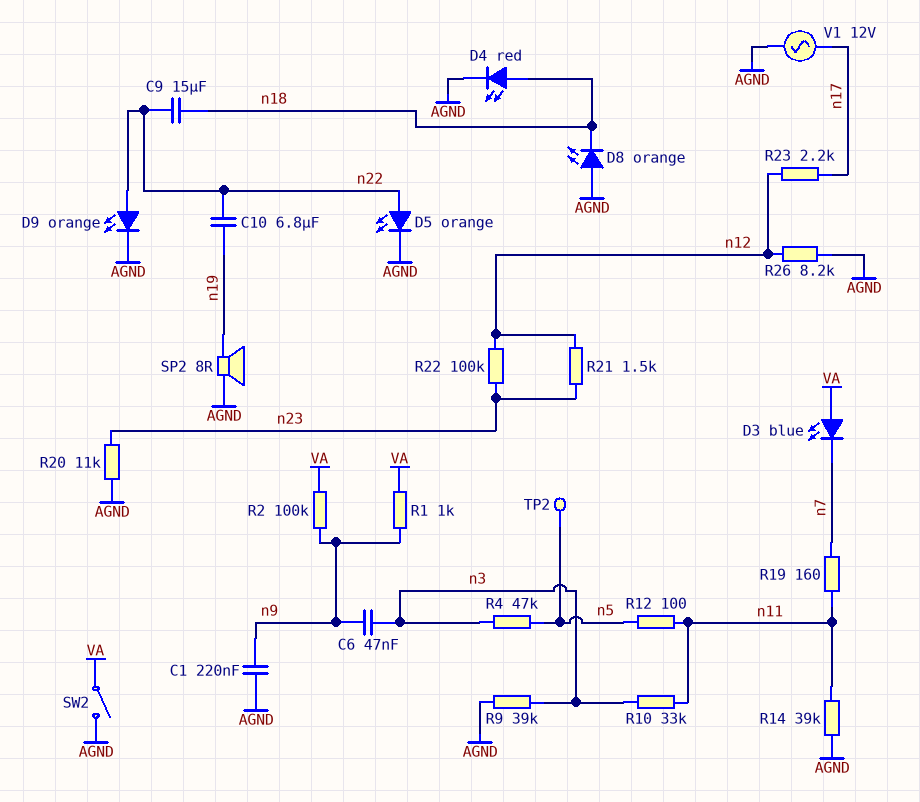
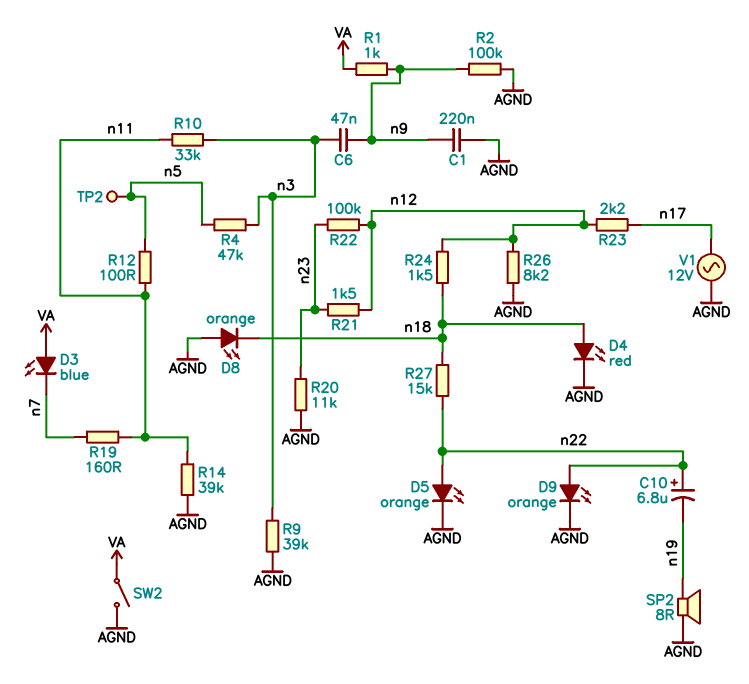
C9: 15uF (n18, n22) -> none
C10: 6.8uF (n19, n22) -> 6.8uF (plus n22, minus n19)
R2: 100k (VA, n9) -> 100k (AGND, n9)
R24: none -> 1.5k (n12, n18)
R27: none -> 15k (n18, n22)

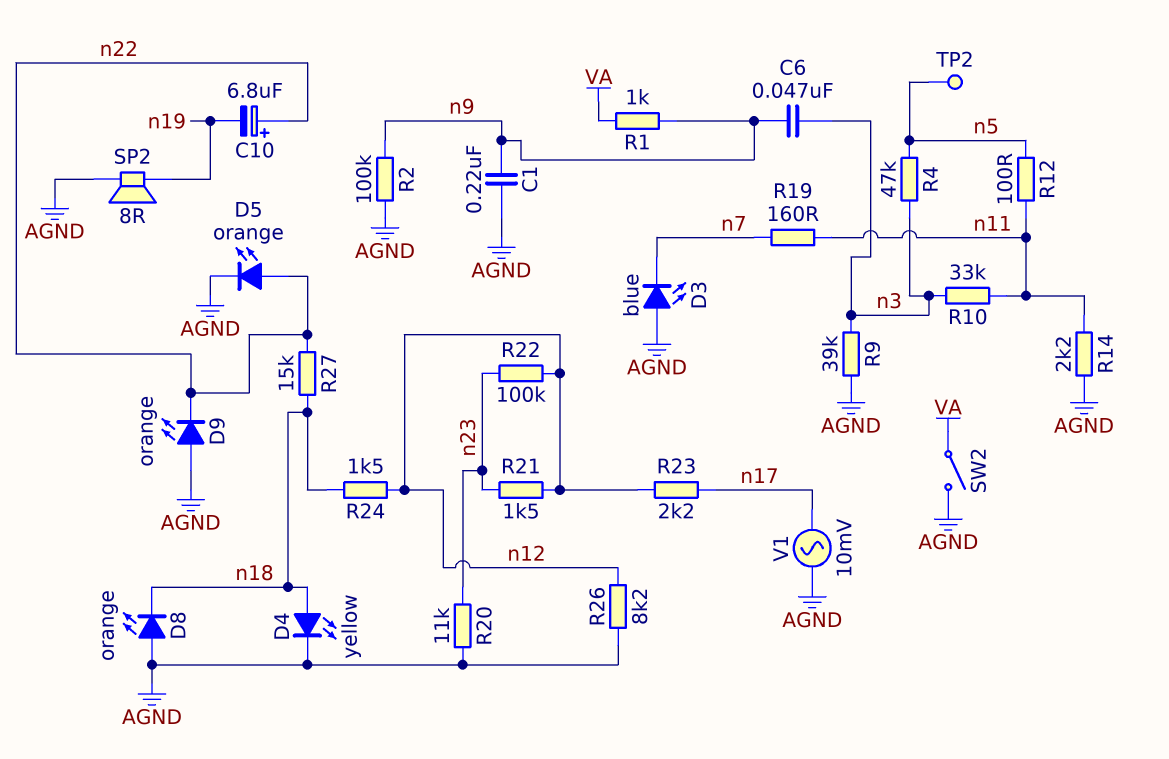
D3: LED blue (A VA, K n7) -> LED blue (A AGND, K n7)
D4: LED red (A n18, K AGND) -> LED yellow (A n18, K AGND)
D9: LED orange (A n22, K AGND) -> LED orange (A AGND, K n22)
R14: 39k (AGND, n11) -> 2.2k (AGND, n11)
V1: AC 12V (AGND, n17) -> AC 10mV (AGND, n17)

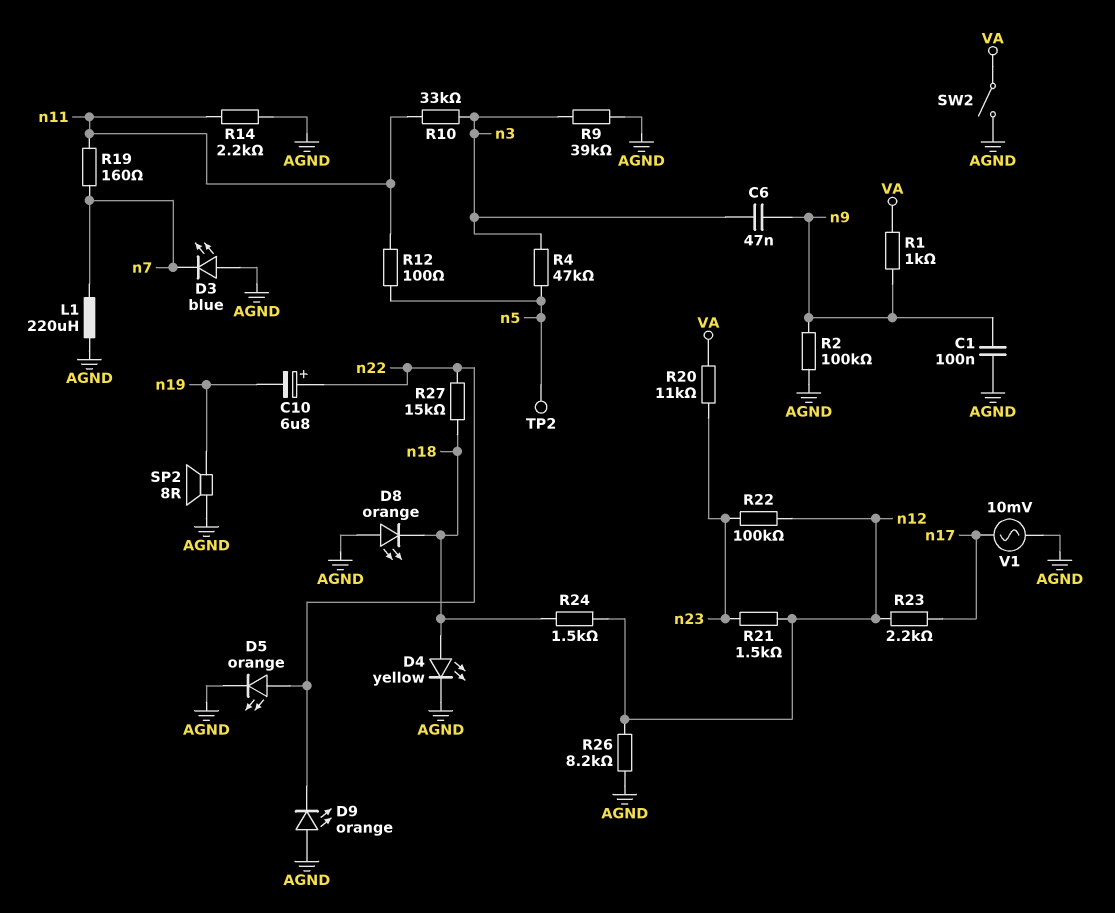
C1: 220nF (AGND, n9) -> 100nF (AGND, n9)
L1: none -> 220uH (AGND, n7)
R20: 11k (AGND, n23) -> 11k (VA, n23)

